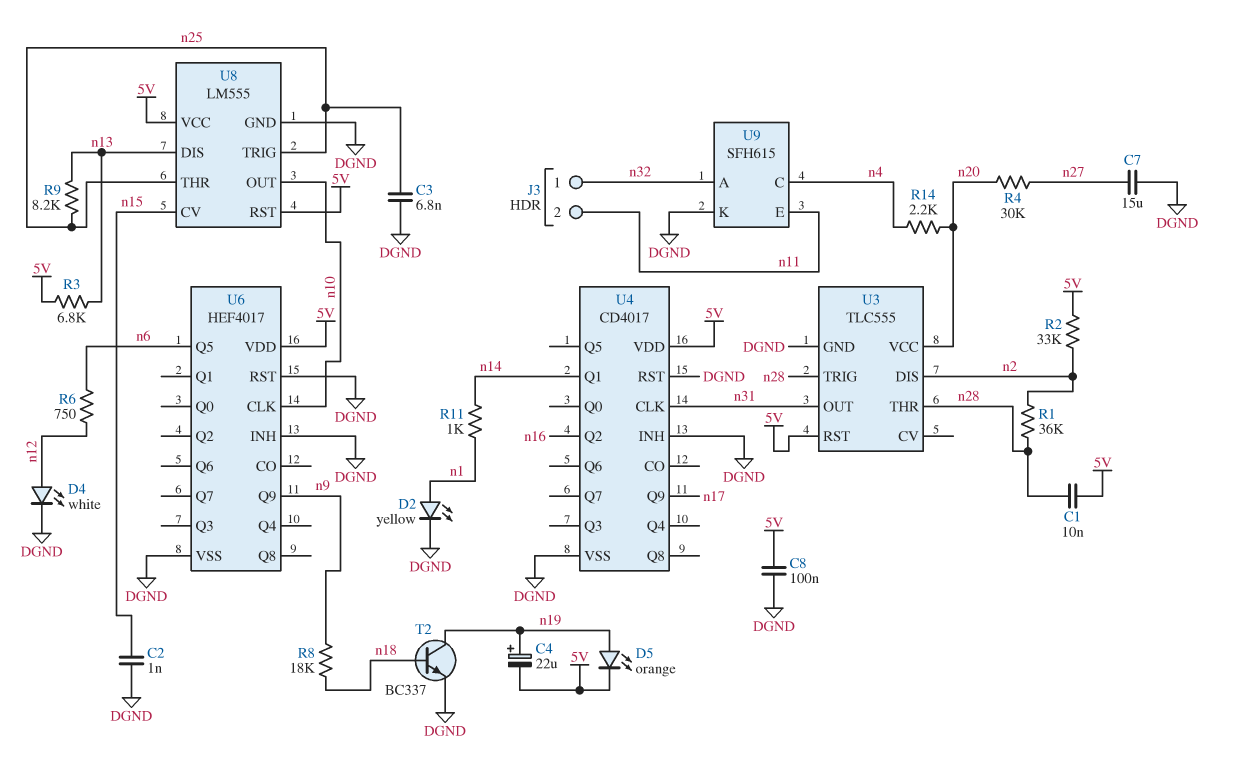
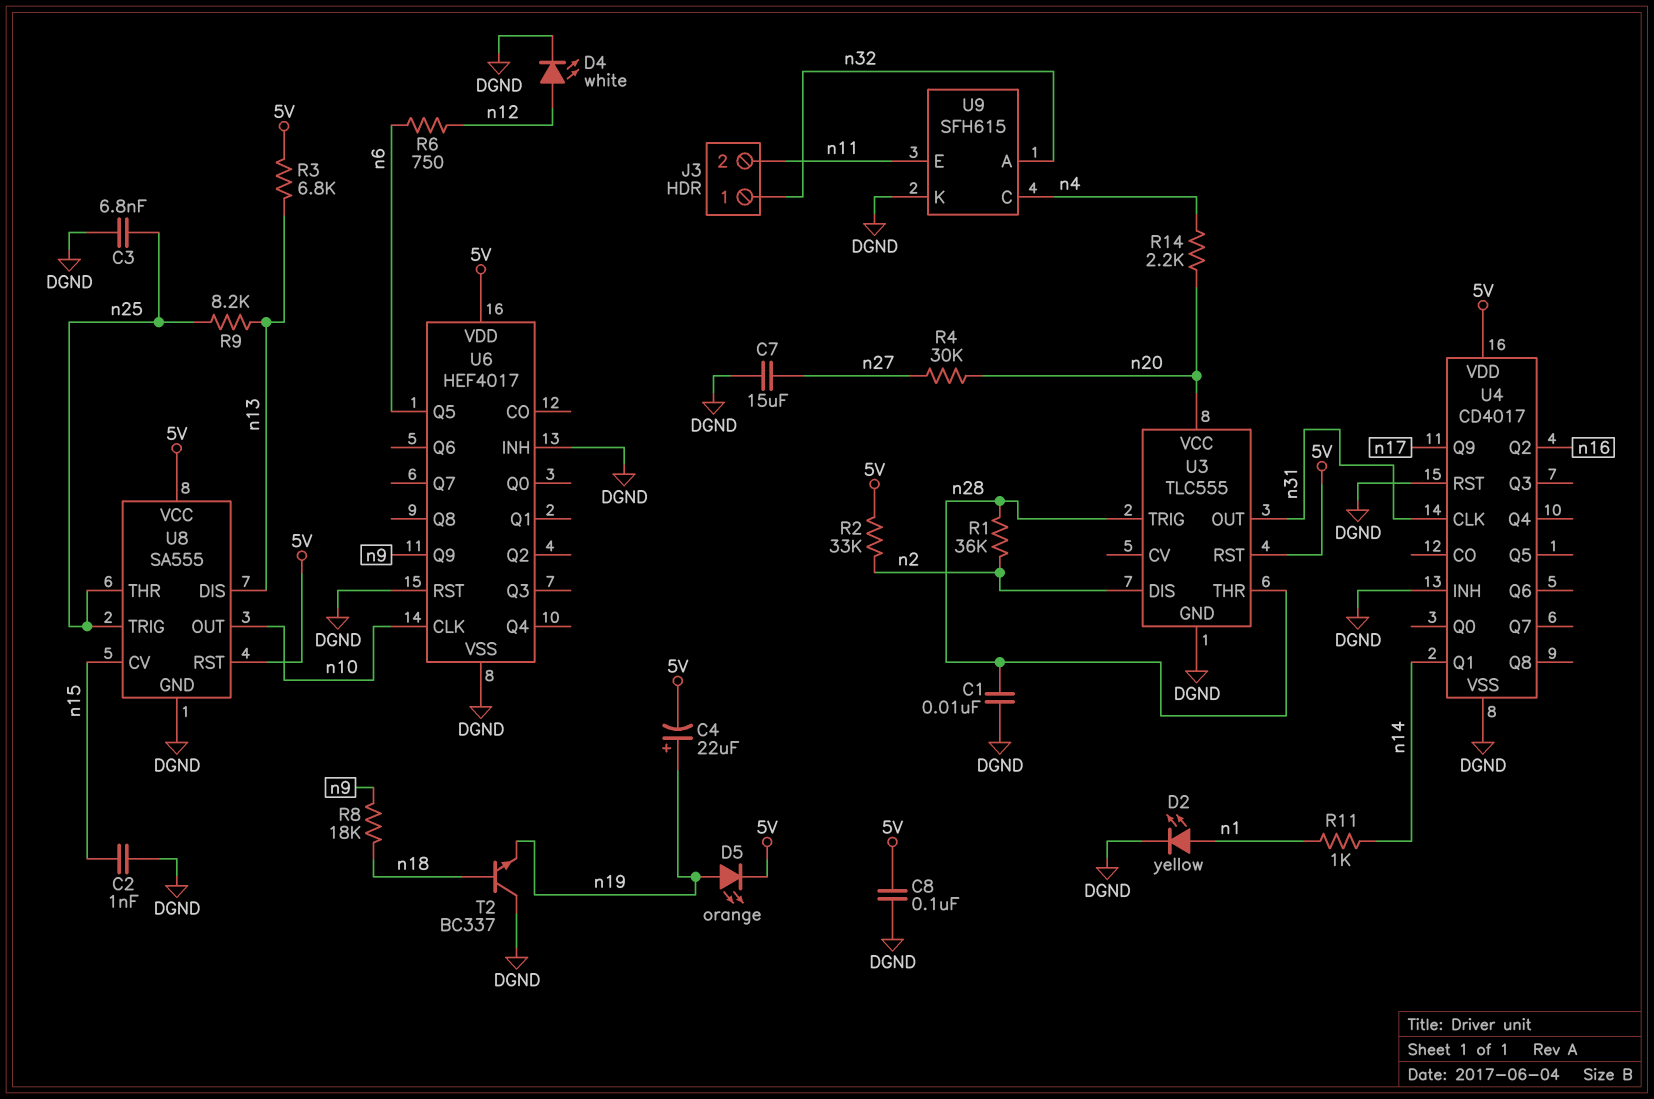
C1: 10nF (5V, n28) -> 10nF (DGND, n28)
T2: NPN BC337 (B n18, C n19, E DGND) -> NPN BC337 (B n18, C DGND, E n19)
U8: LM555 -> SA555

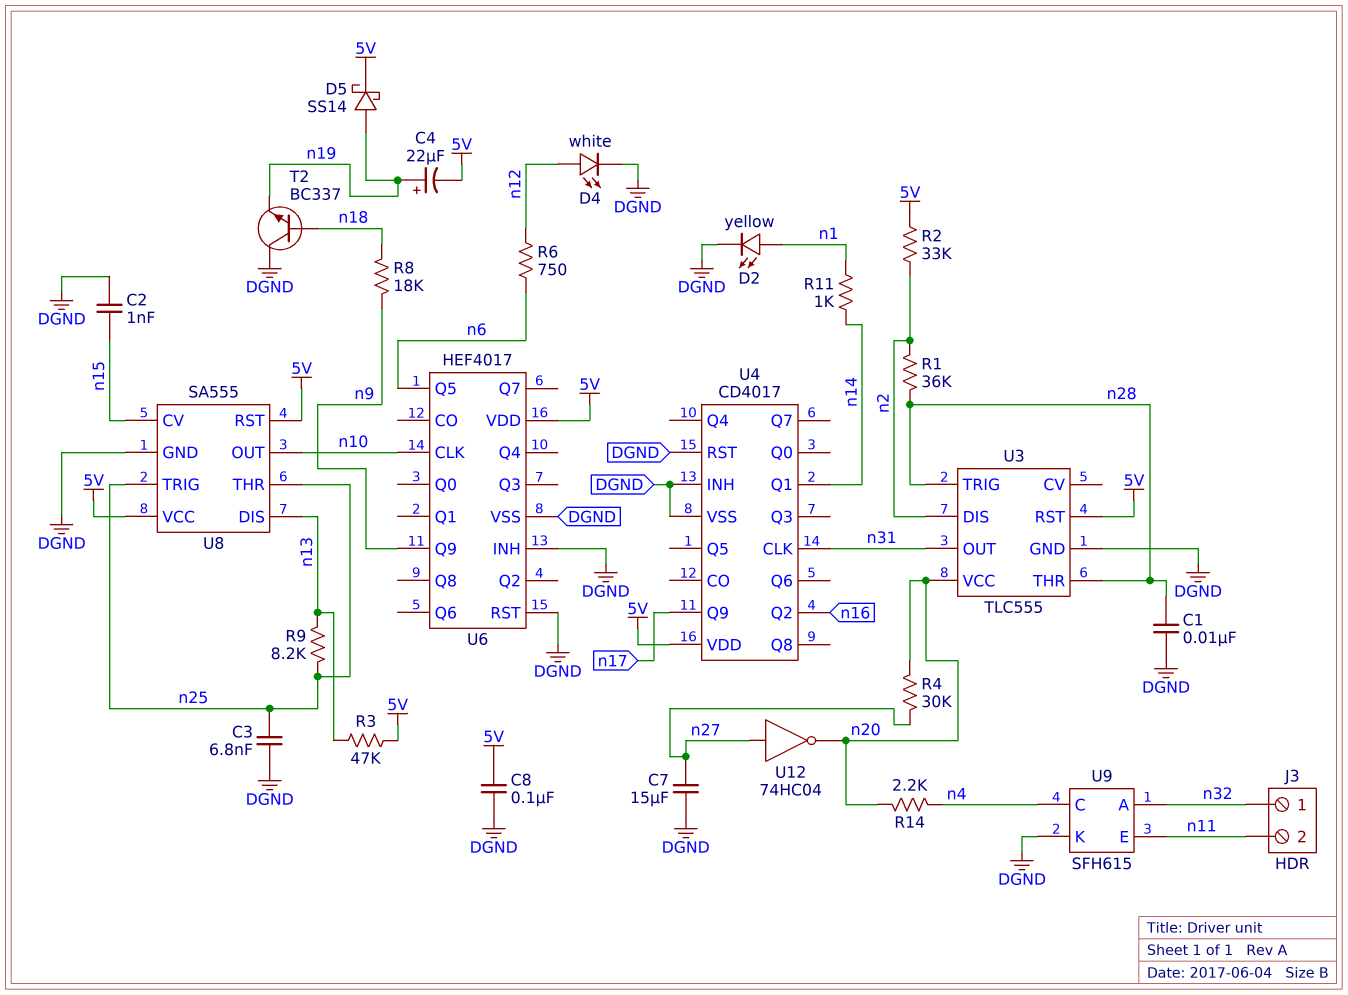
D5: LED orange (A n19, K 5V) -> schottky SS14 (A n19, K 5V)
R3: 6.8k (5V, n13) -> 47k (5V, n13)
U12: none -> NOT 74HC04 (in n27, out n20)

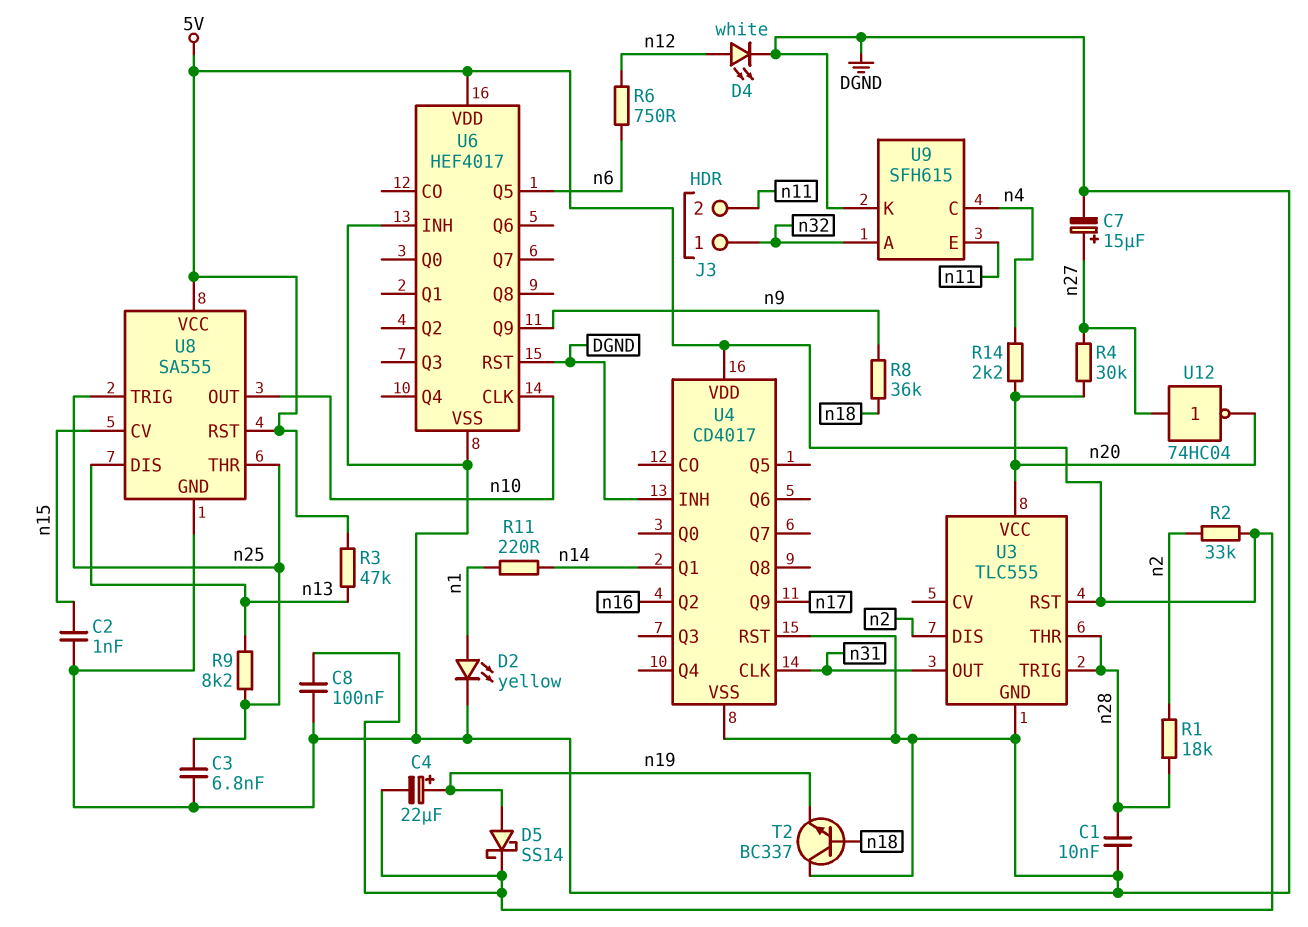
C7: 15uF (DGND, n27) -> 15uF (plus n27, minus DGND)
R1: 36k (n2, n28) -> 18k (n2, n28)
R8: 18k (n9, n18) -> 36k (n9, n18)
R11: 1k (n1, n14) -> 220 (n1, n14)

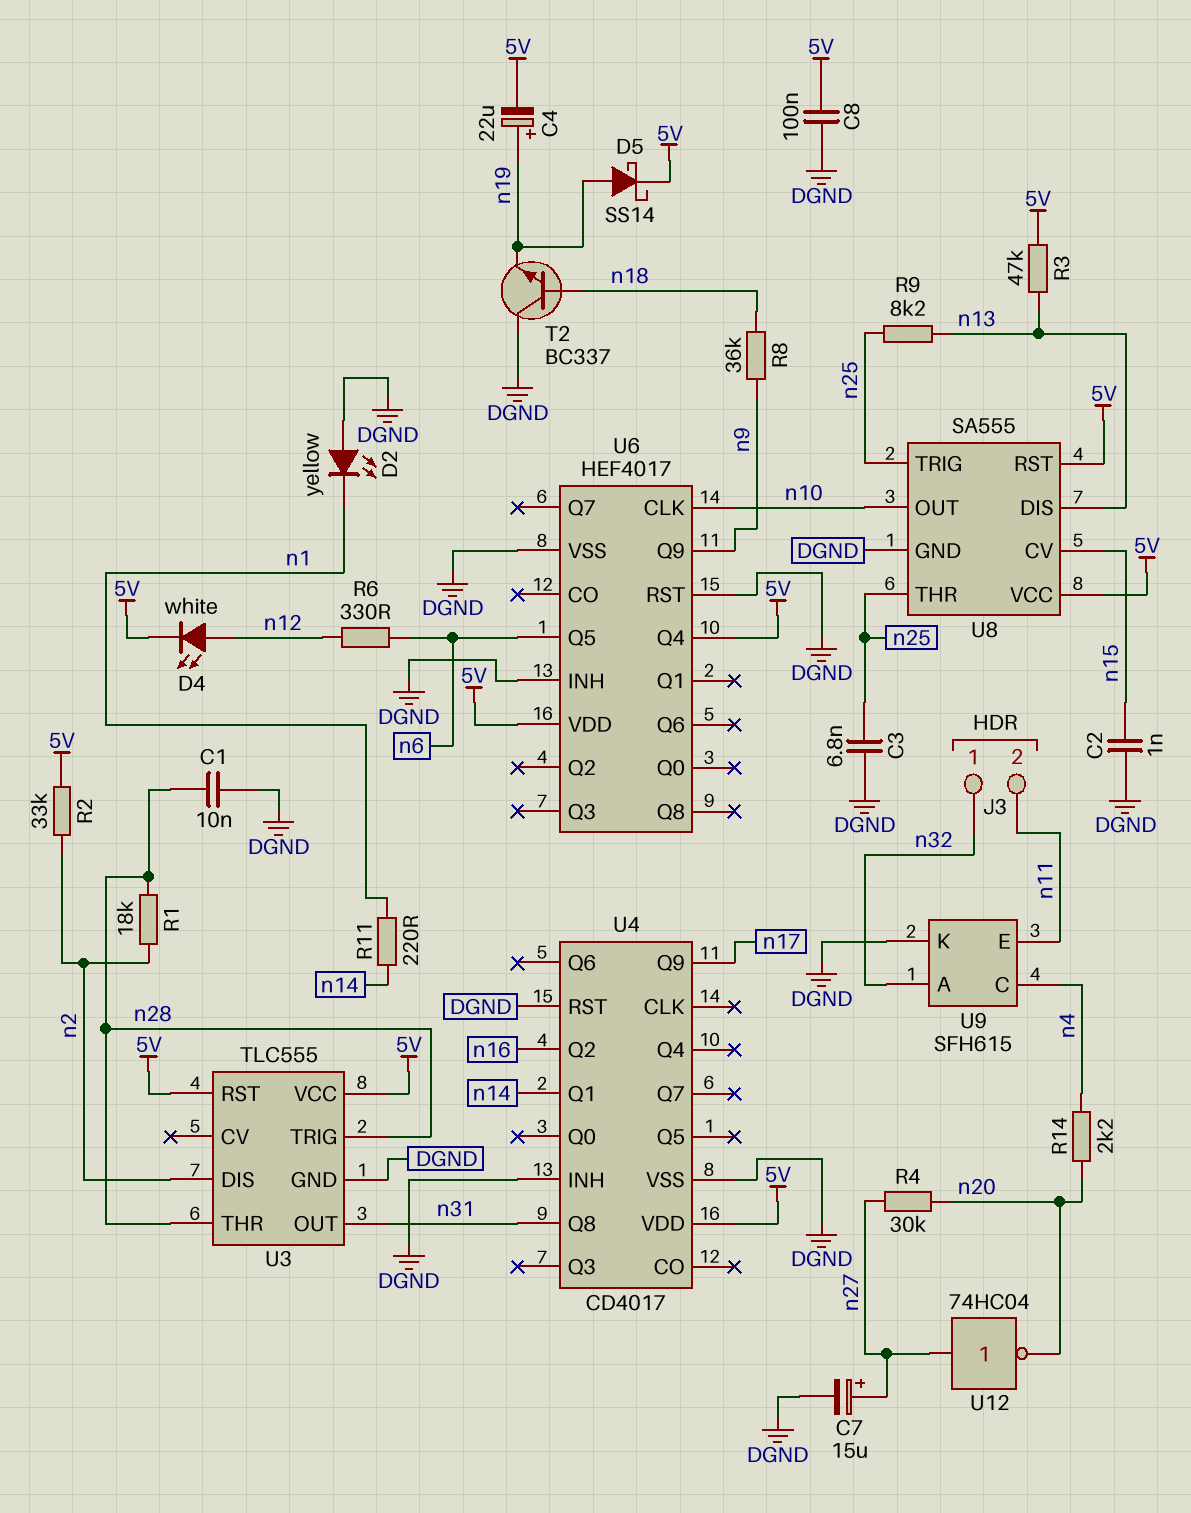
D2: LED yellow (A n1, K DGND) -> LED yellow (A DGND, K n1)
D4: LED white (A n12, K DGND) -> LED white (A n12, K 5V)
R6: 750 (n6, n12) -> 330 (n6, n12)
U3 pin VCC: n20 -> 5V
U4 pin CLK: n31 -> none
U4 pin Q8: none -> n31
U6 pin Q4: none -> 5V

